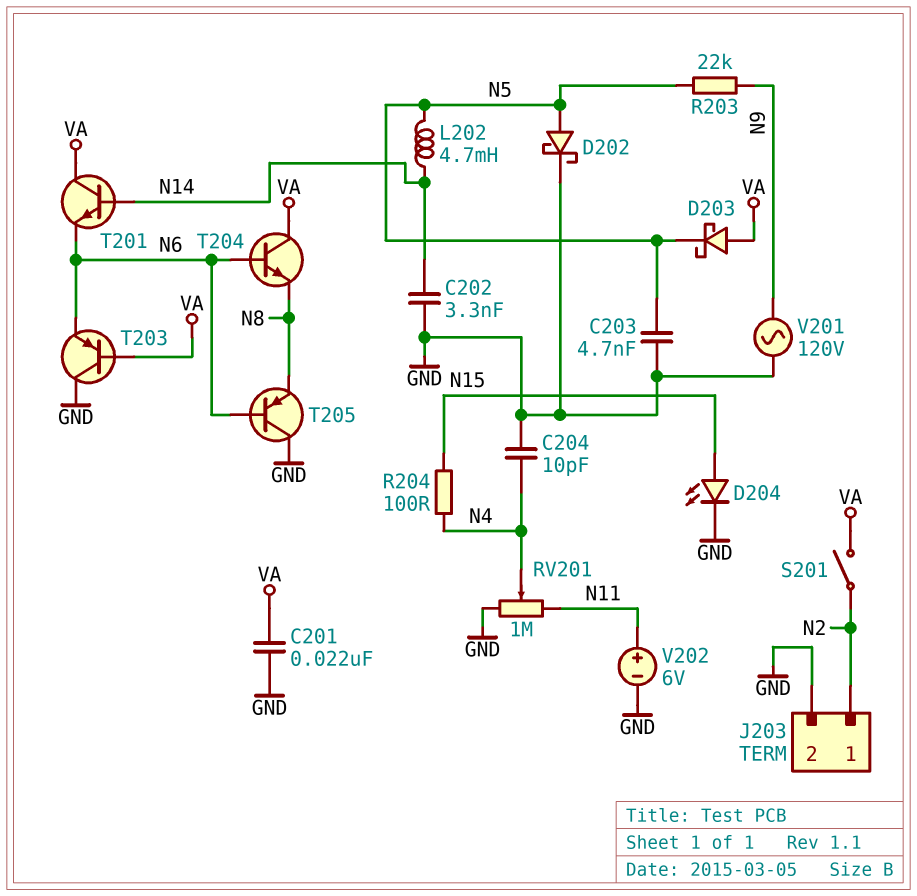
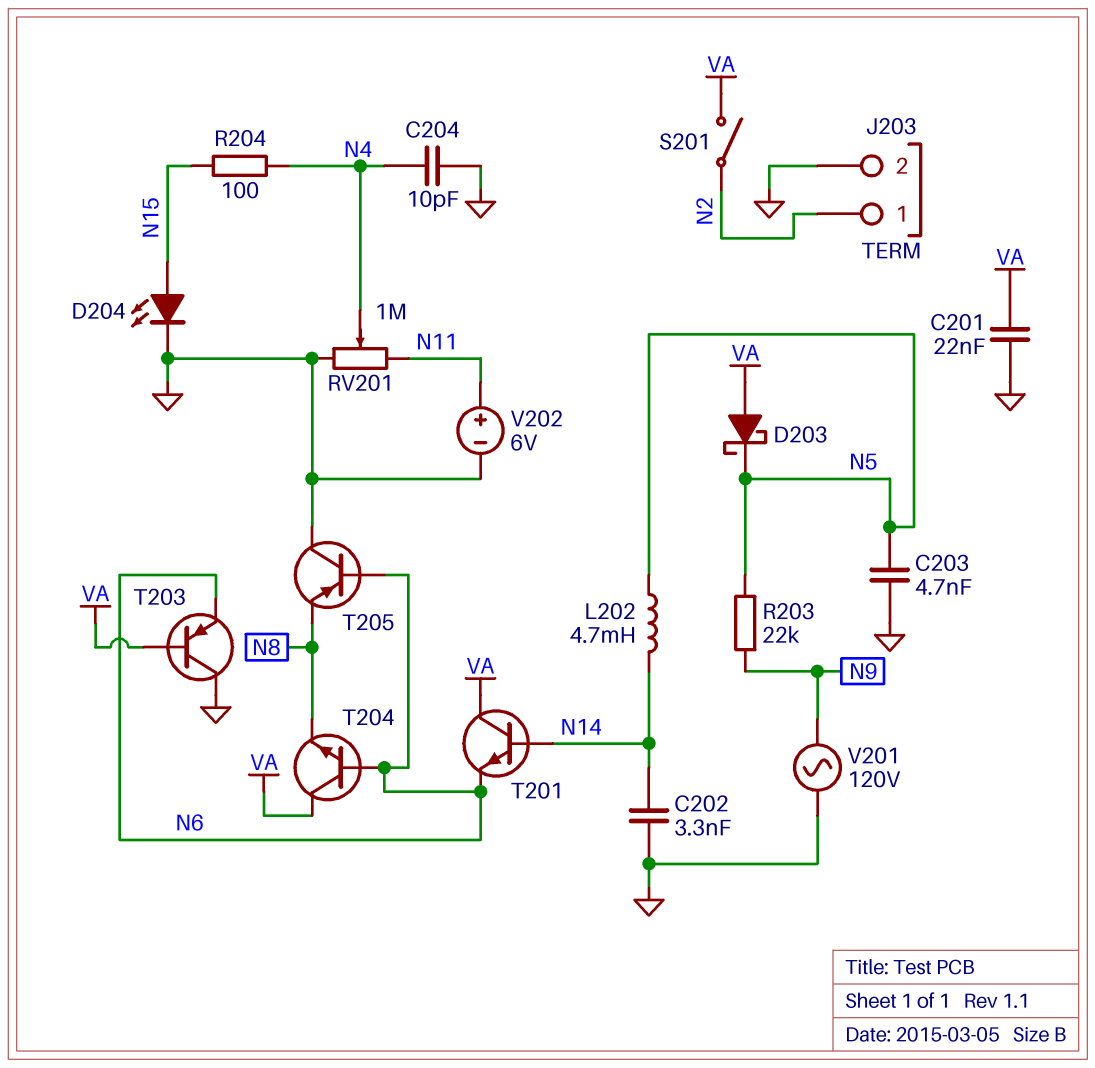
D202: schottky (A N5, K GND) -> none

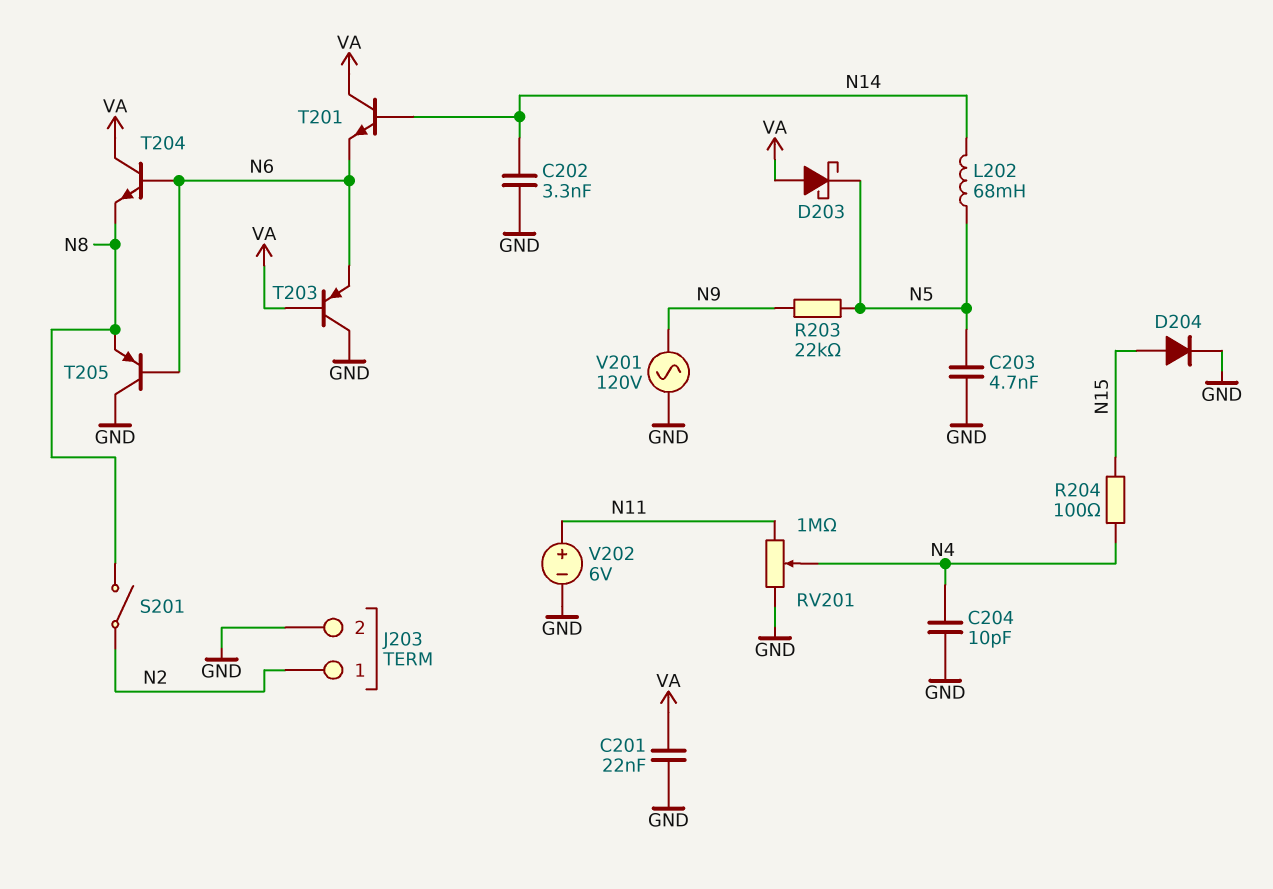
D204: LED (A N15, K GND) -> diode (A N15, K GND)
L202: 4.7mH (N5, N14) -> 68mH (N5, N14)
S201: switch (N2, VA) -> switch (N2, N8)

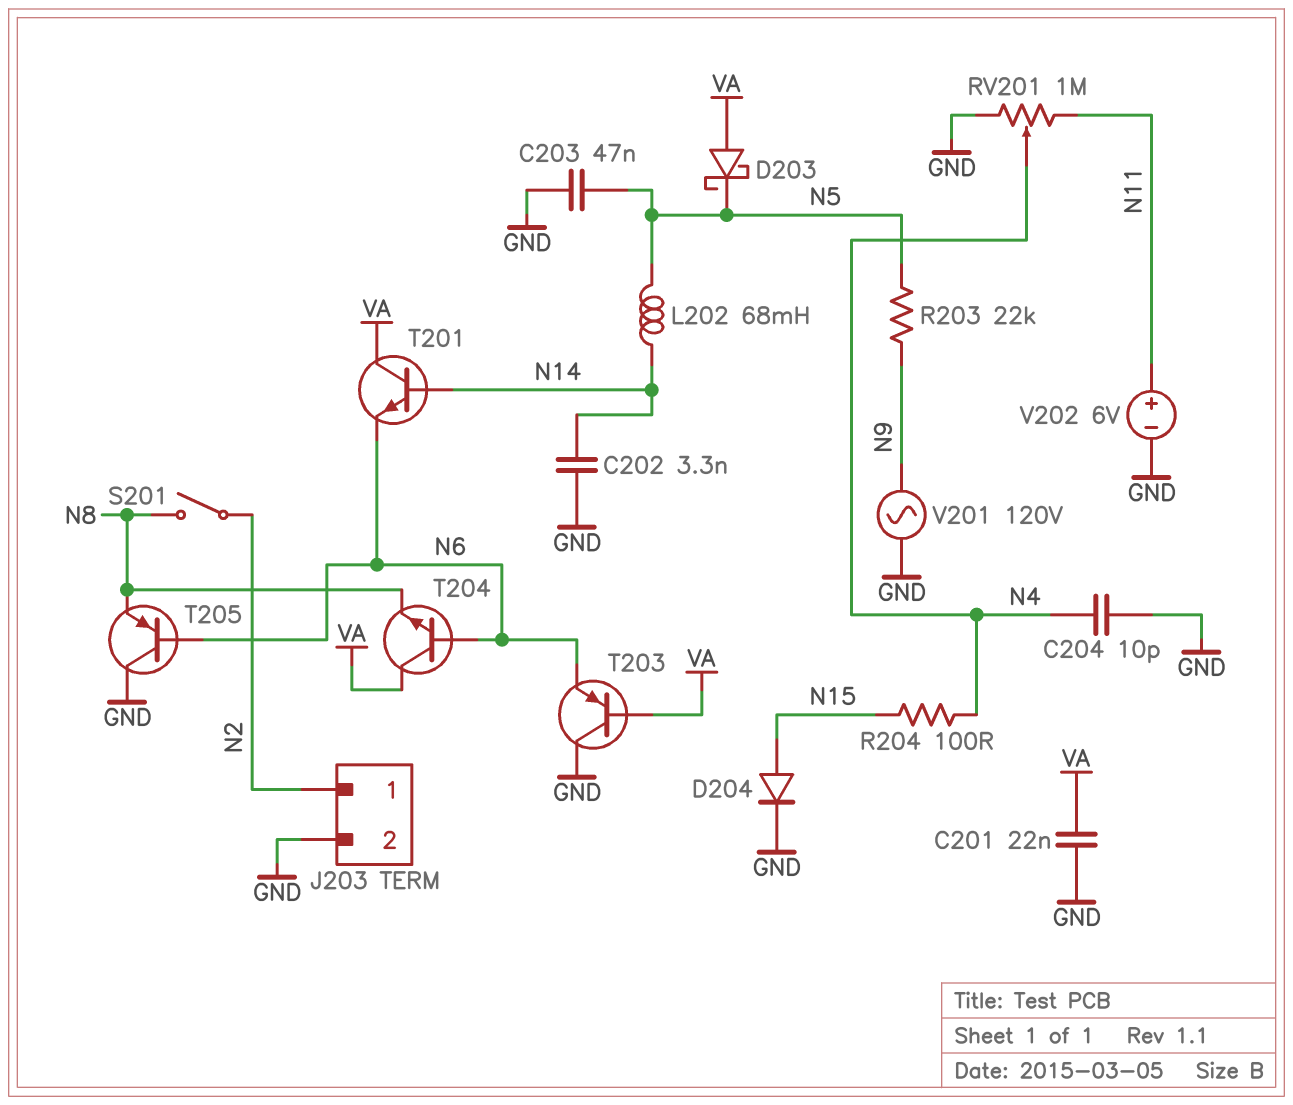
C203: 4.7nF (GND, N5) -> 47nF (GND, N5)

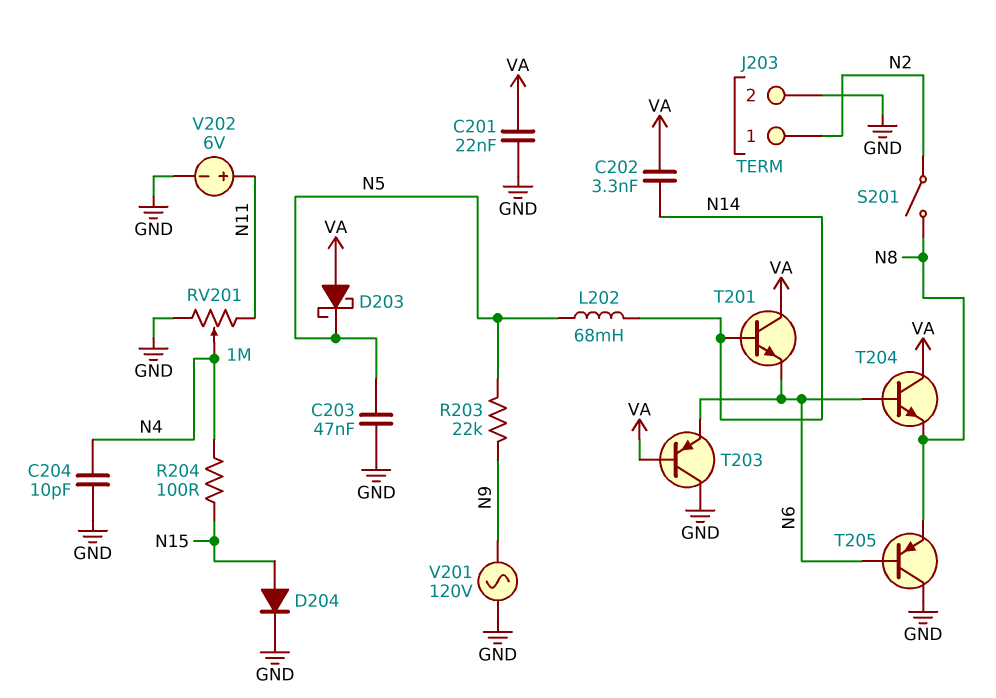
C202: 3.3nF (GND, N14) -> 3.3nF (N14, VA)

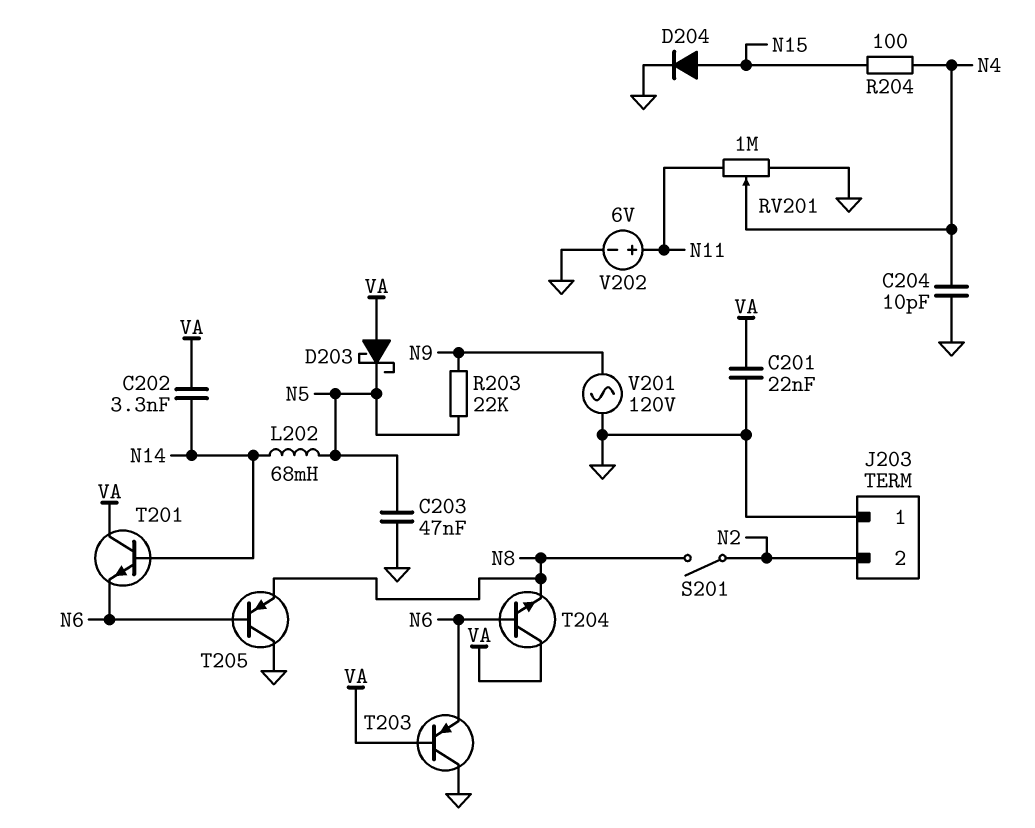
J203 pin 1: N2 -> GND
J203 pin 2: GND -> N2

